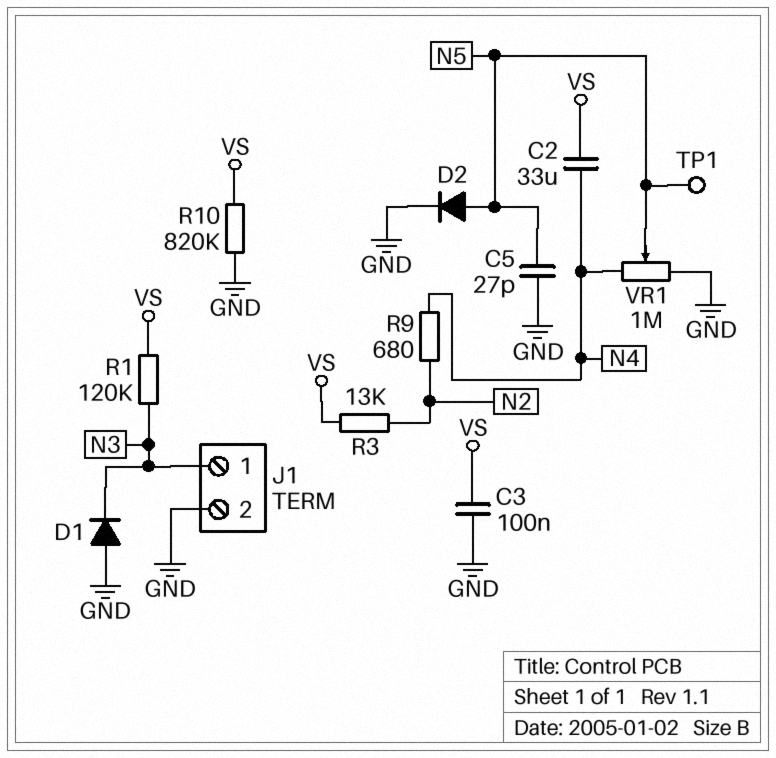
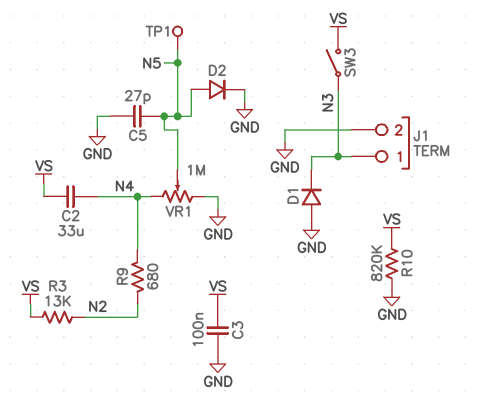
R1: 120k (N3, VS) -> none
SW3: none -> switch (N3, VS)

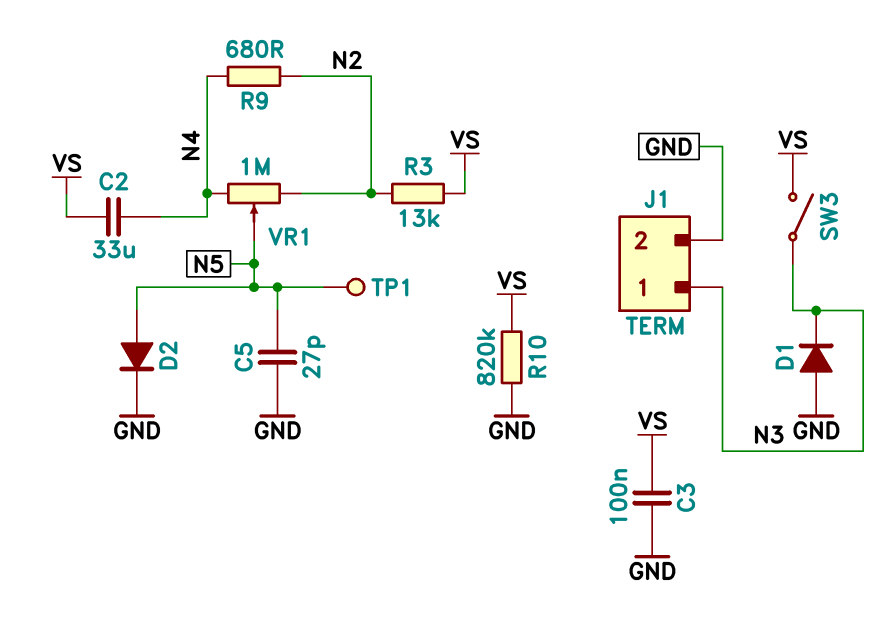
VR1: 1M (GND, N4, wiper N5) -> 1M (N2, N4, wiper N5)

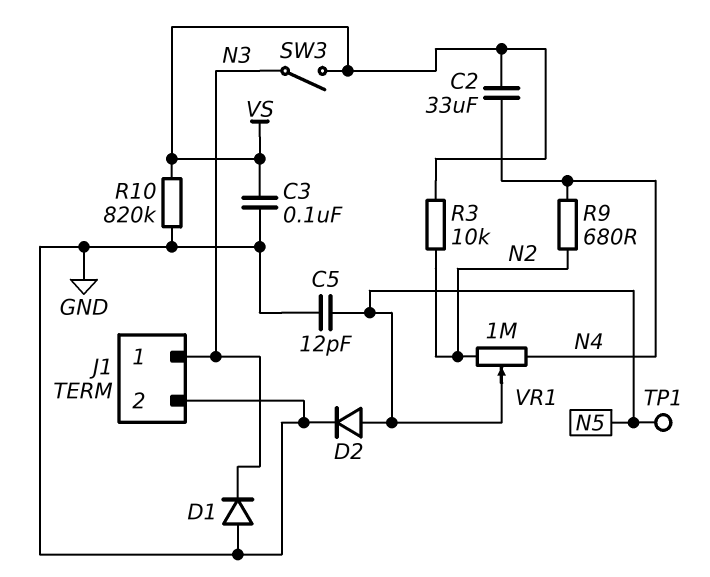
C5: 27pF (GND, N5) -> 12pF (GND, N5)
R3: 13k (N2, VS) -> 10k (N2, VS)

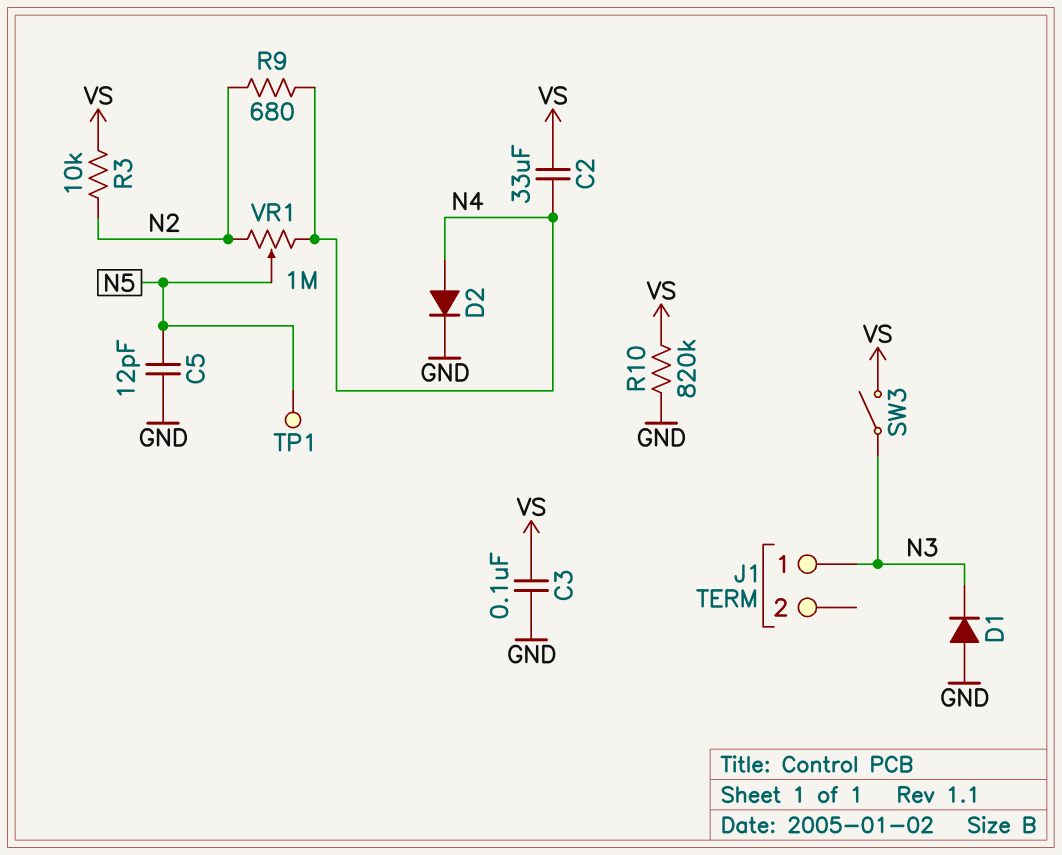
D2: diode (A N5, K GND) -> diode (A N4, K GND)
J1 pin 2: GND -> none

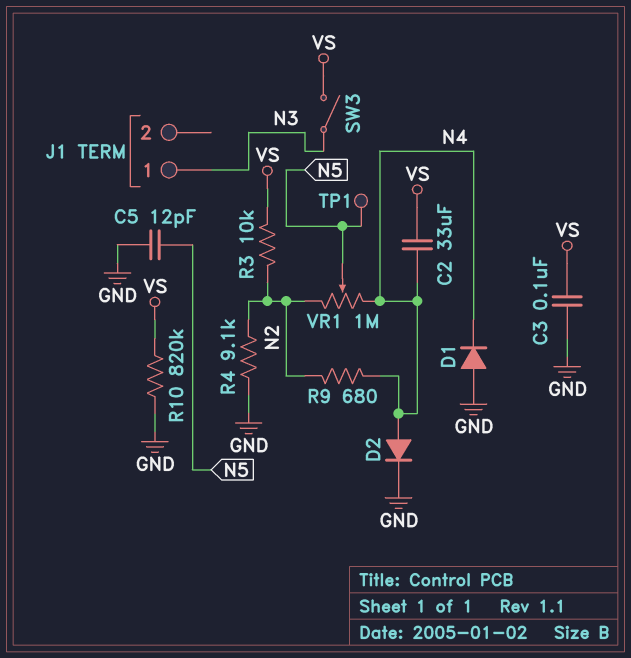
D1: diode (A GND, K N3) -> diode (A GND, K N4)
R4: none -> 9.1k (GND, N2)

